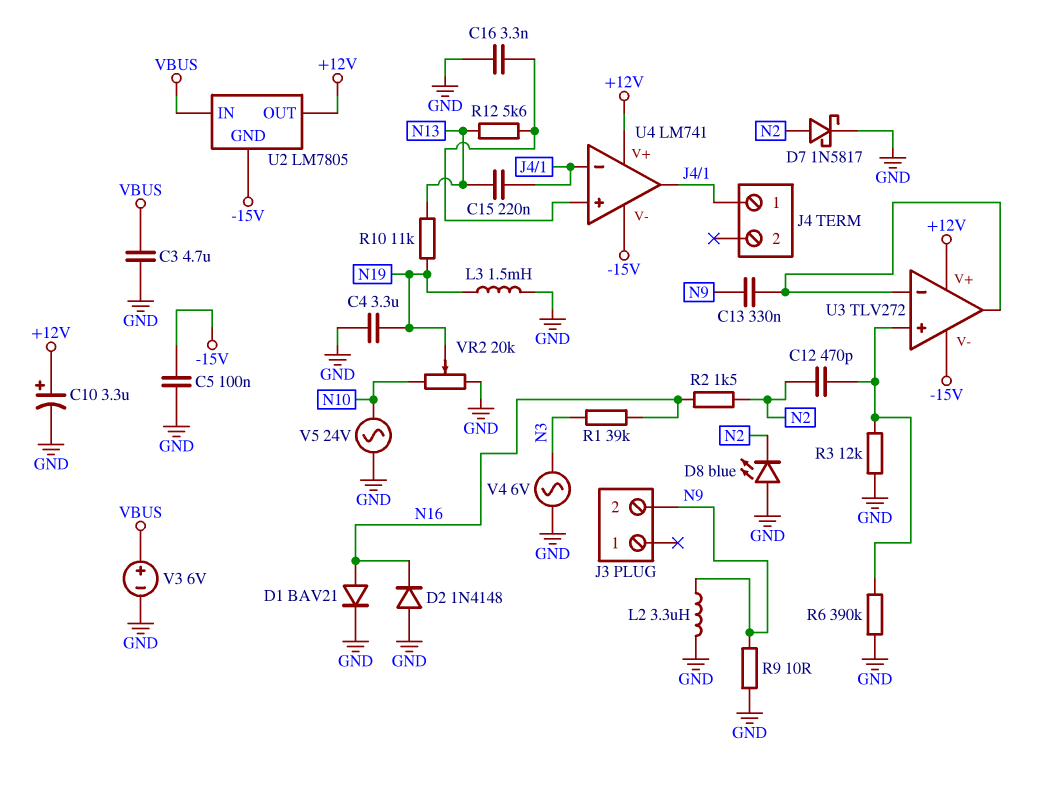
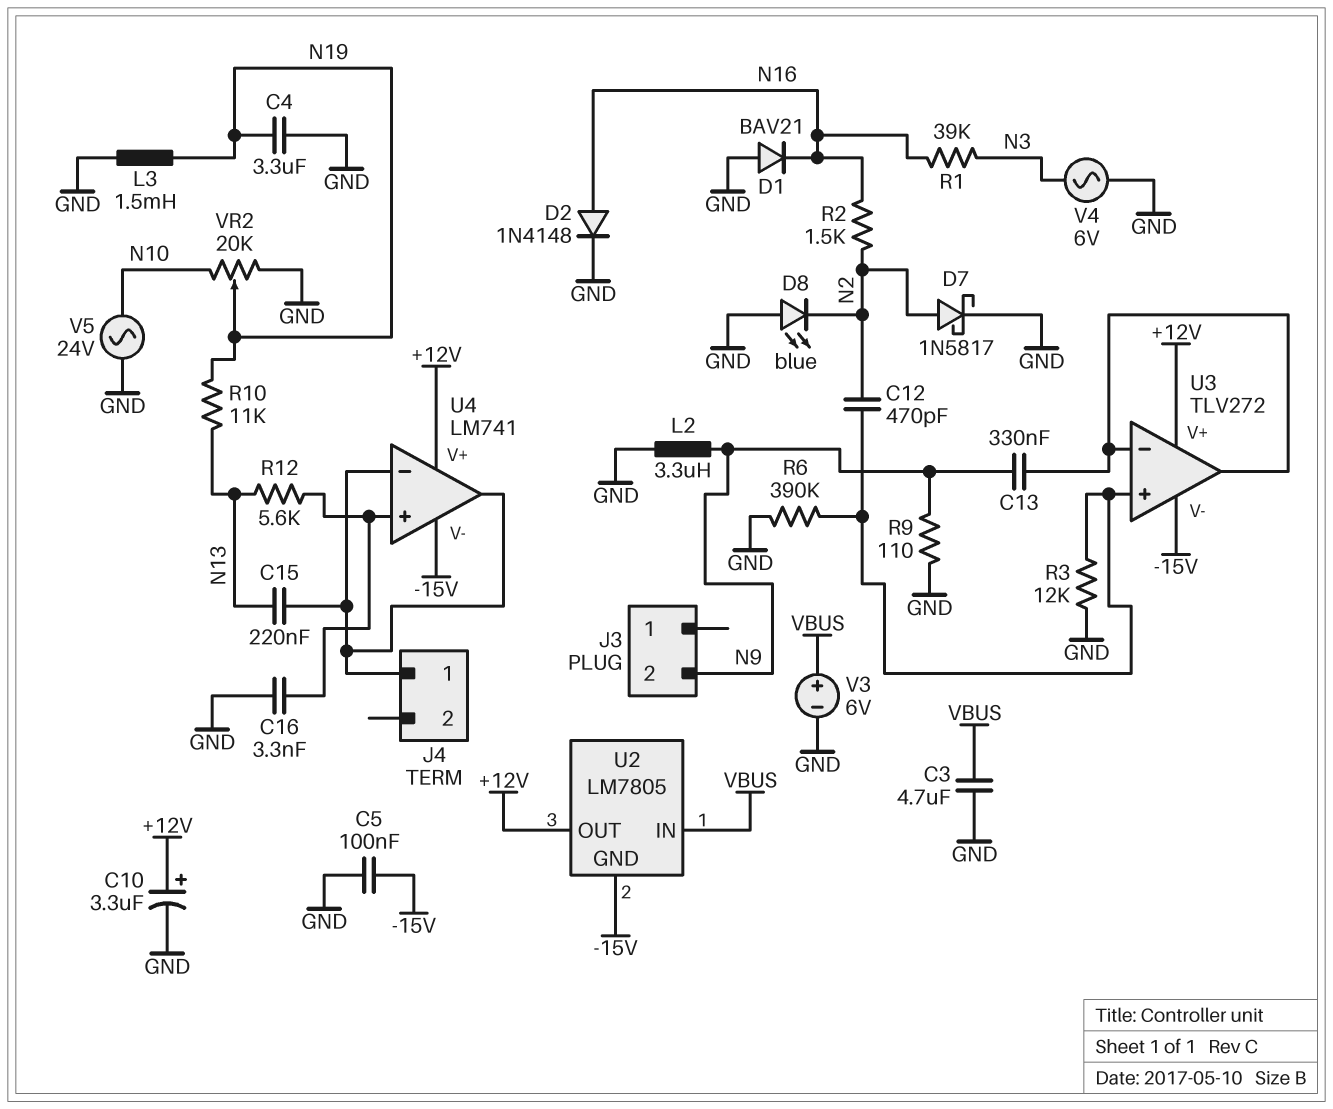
D1: diode BAV21 (A N16, K GND) -> diode BAV21 (A GND, K N16)
D2: diode 1N4148 (A GND, K N16) -> diode 1N4148 (A N16, K GND)
R9: 10 (GND, N9) -> 110 (GND, N9)

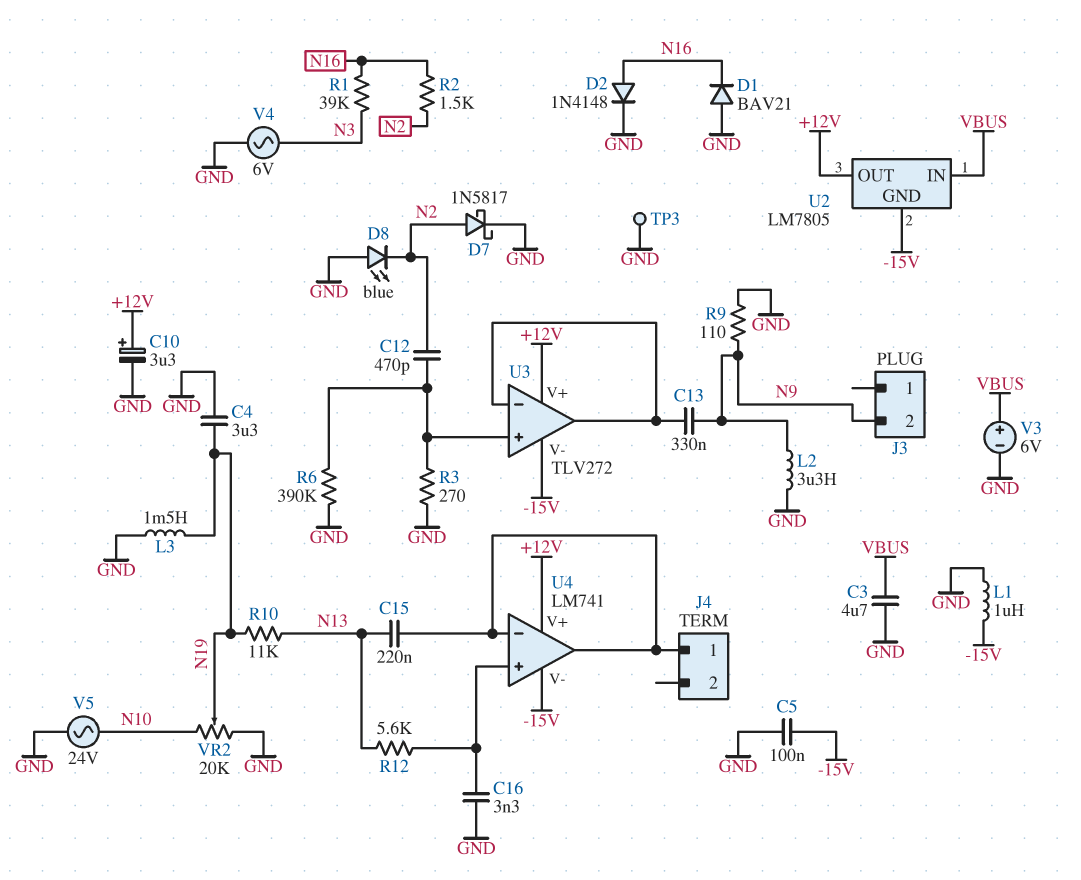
L1: none -> 1uH (-15V, GND)
R3: 12k (GND, U3/in+) -> 270 (GND, U3/in+)
TP3: none -> test point (GND)

